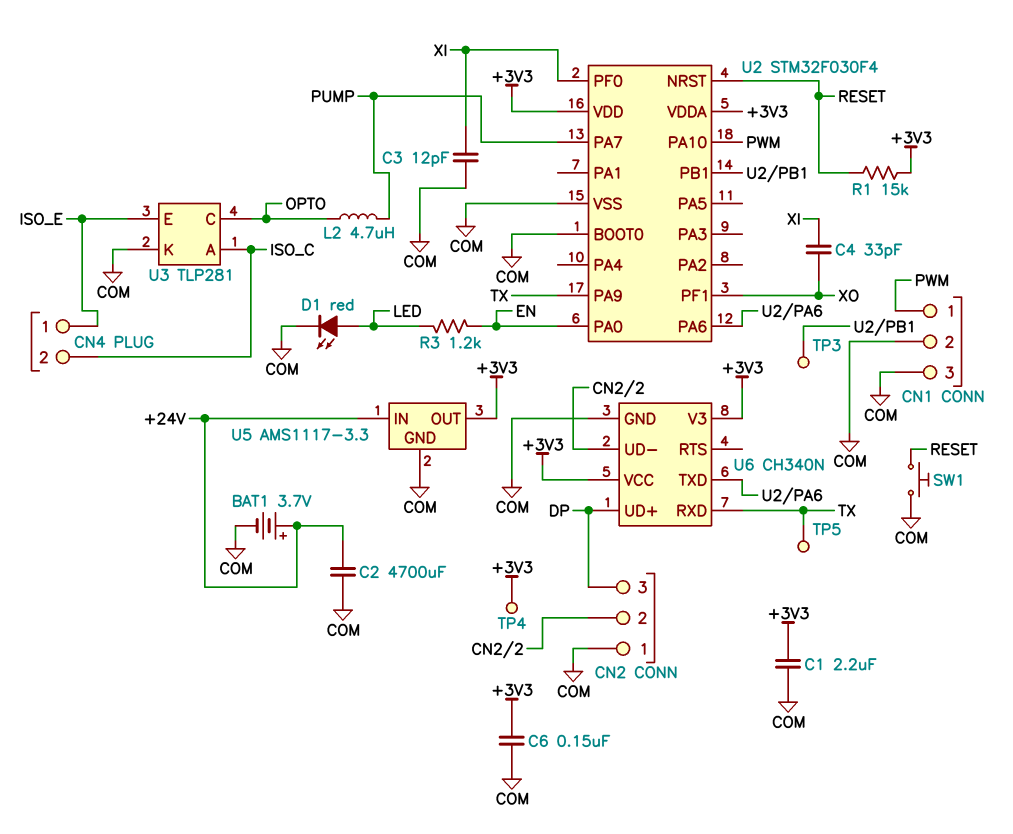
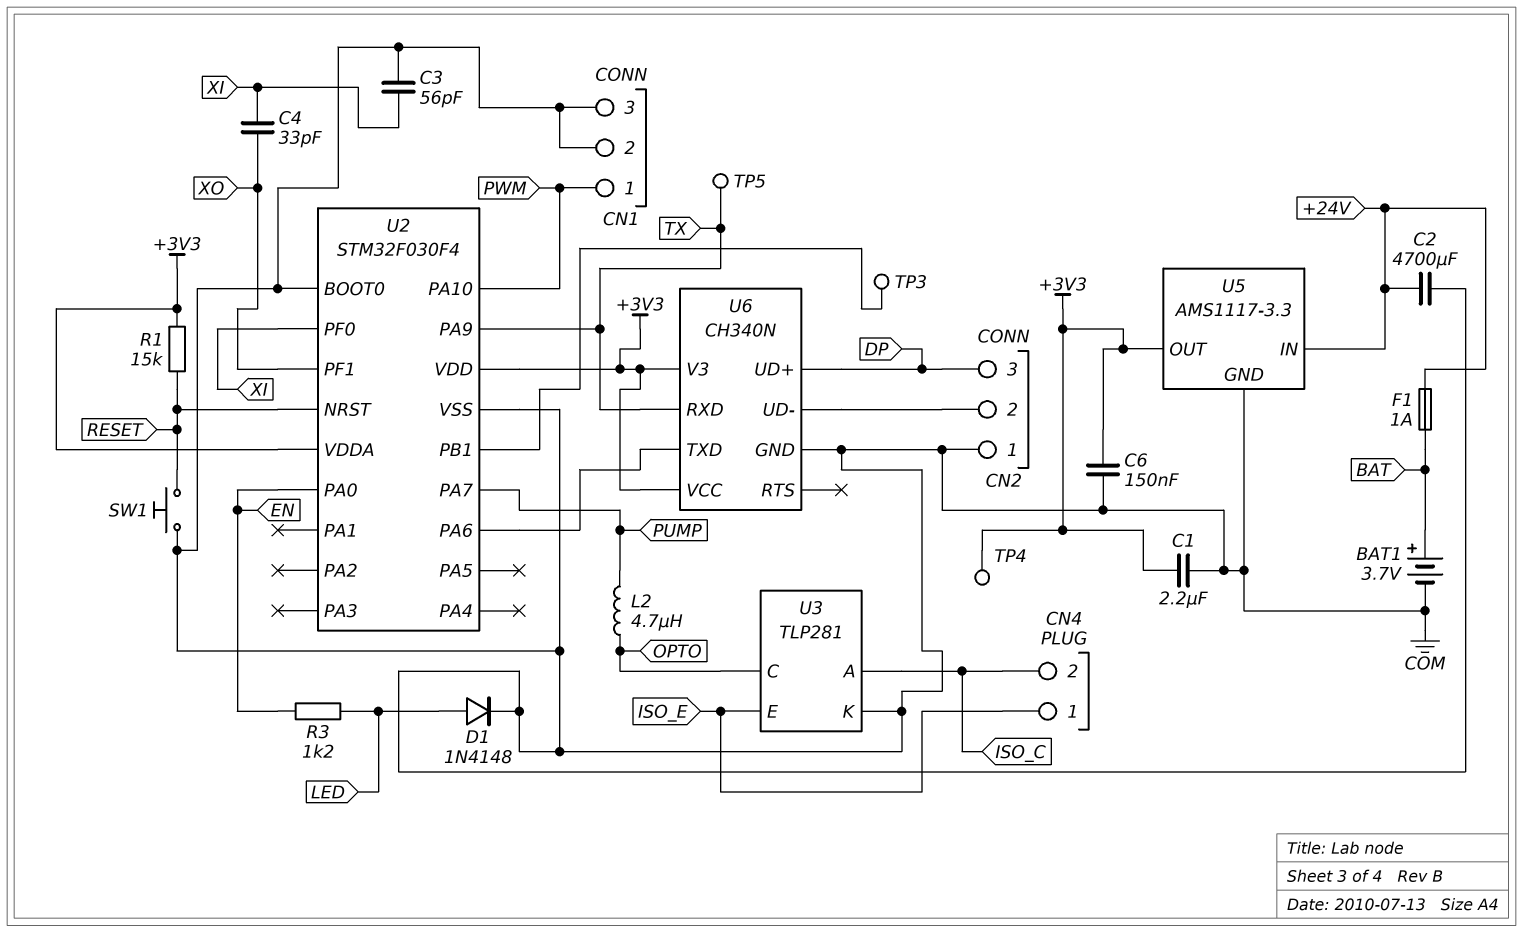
BAT1: 3.7V (plus +24V, minus COM) -> 3.7V (plus BAT, minus COM)
C3: 12pF (COM, XI) -> 56pF (COM, XI)
D1: LED red (A LED, K COM) -> diode 1N4148 (A LED, K COM)
F1: none -> 1A (+24V, BAT)

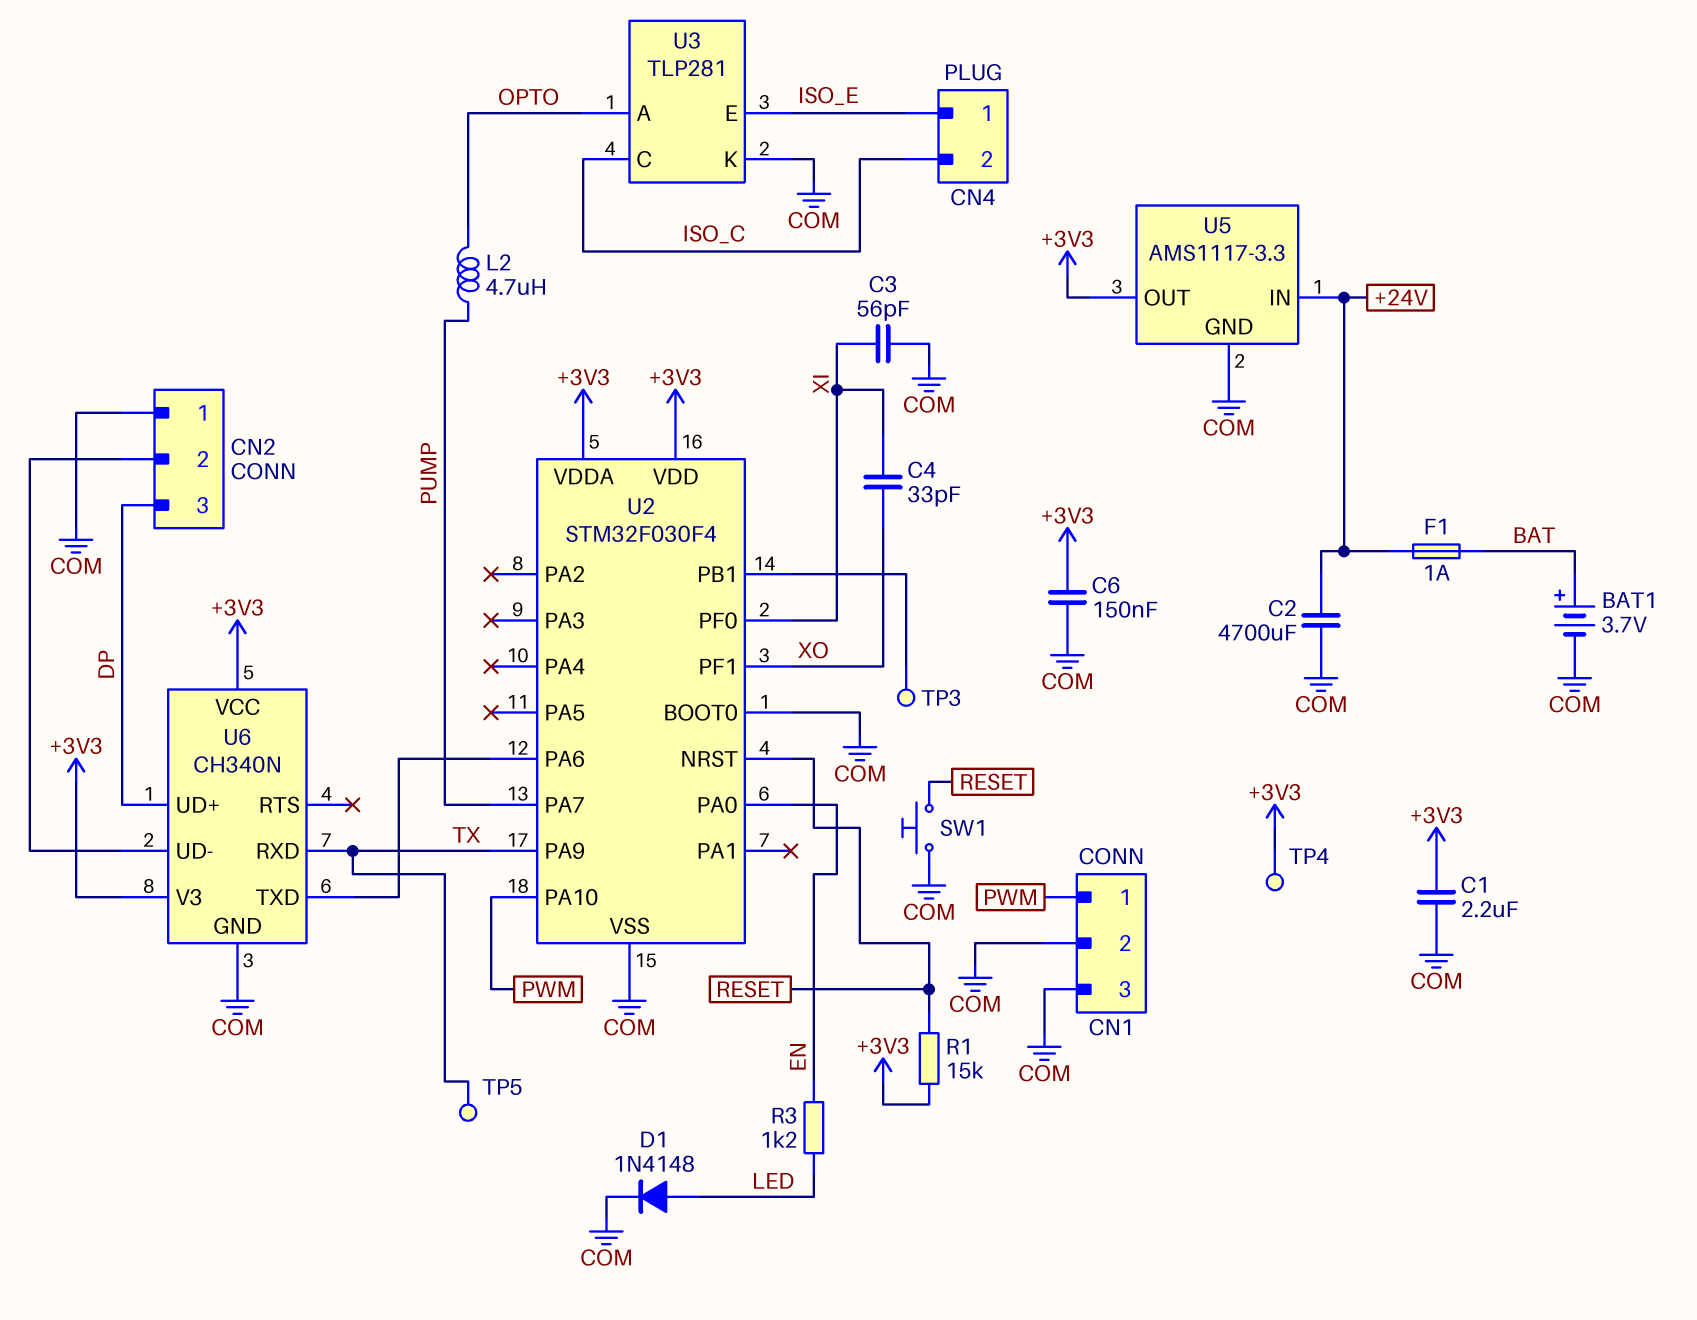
U3 pin A: ISO_C -> OPTO
U3 pin C: OPTO -> ISO_C

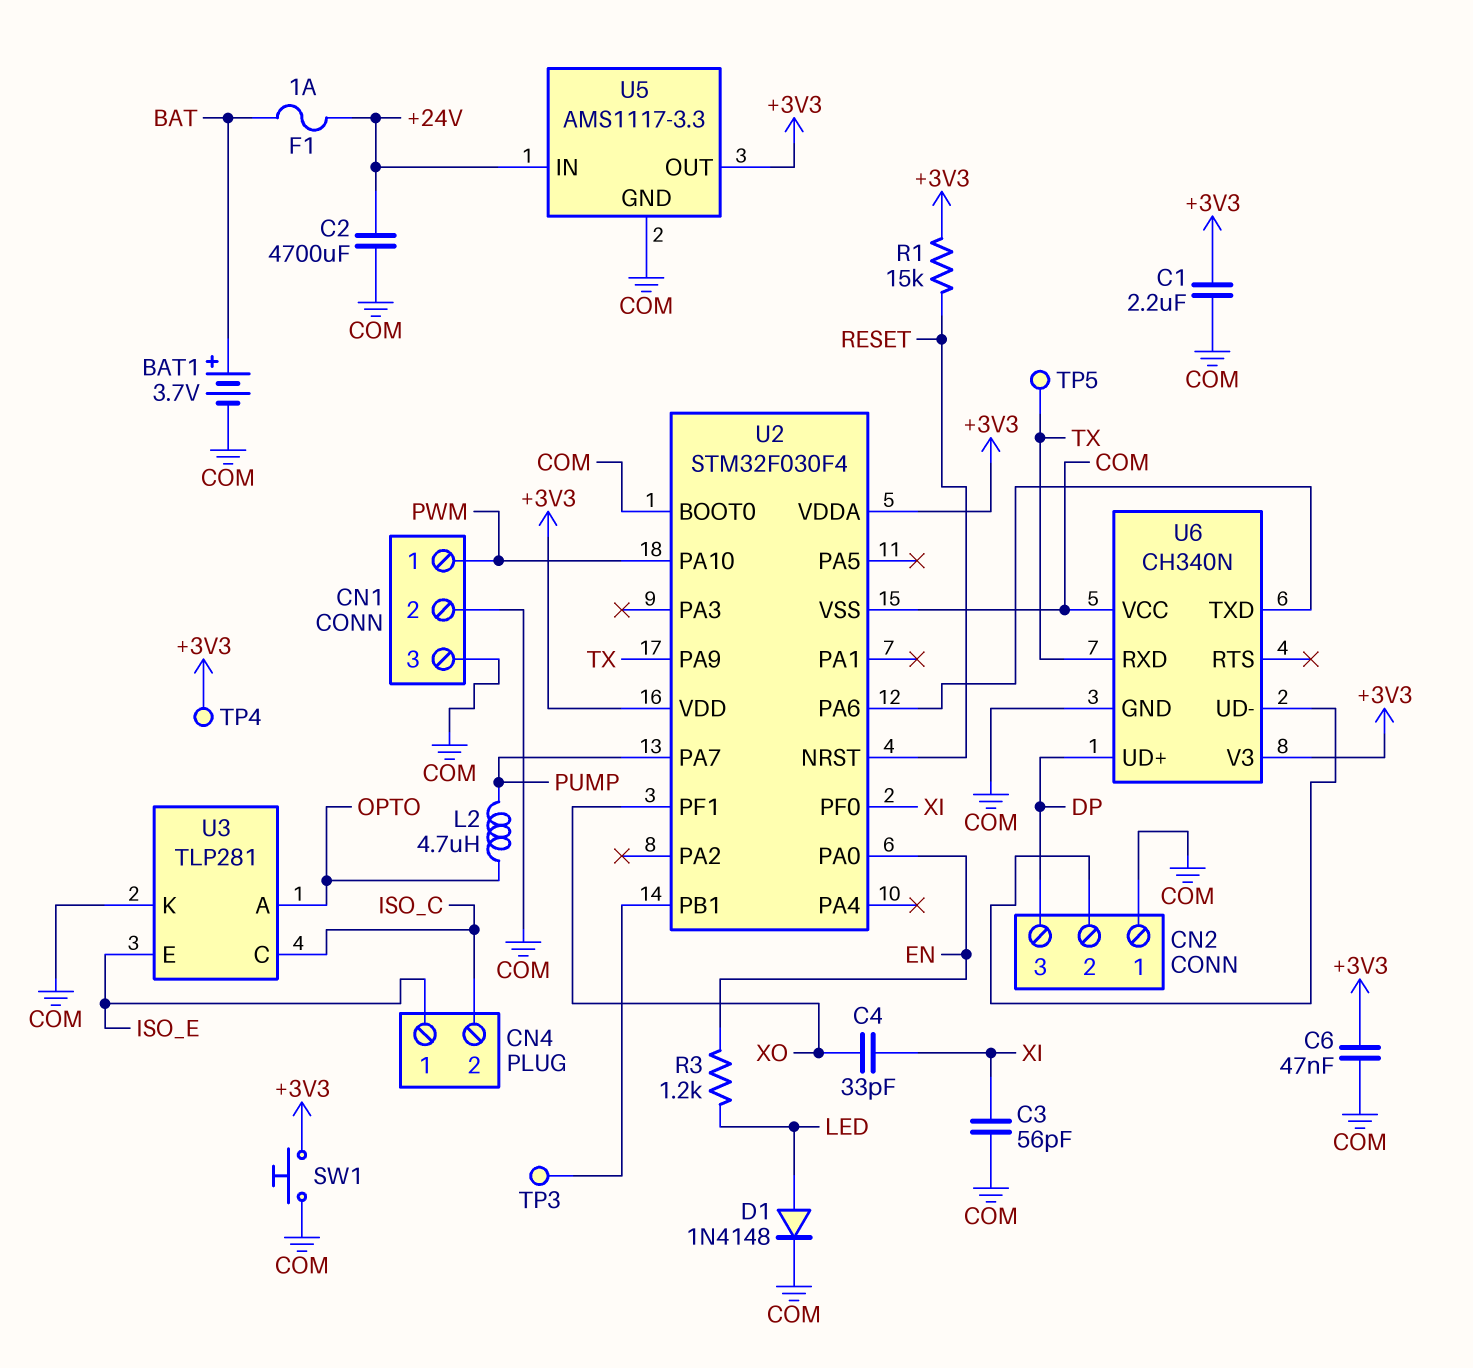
C6: 150nF (+3V3, COM) -> 47nF (+3V3, COM)
SW1: button (COM, RESET) -> button (+3V3, COM)
U6 pin VCC: +3V3 -> COM

